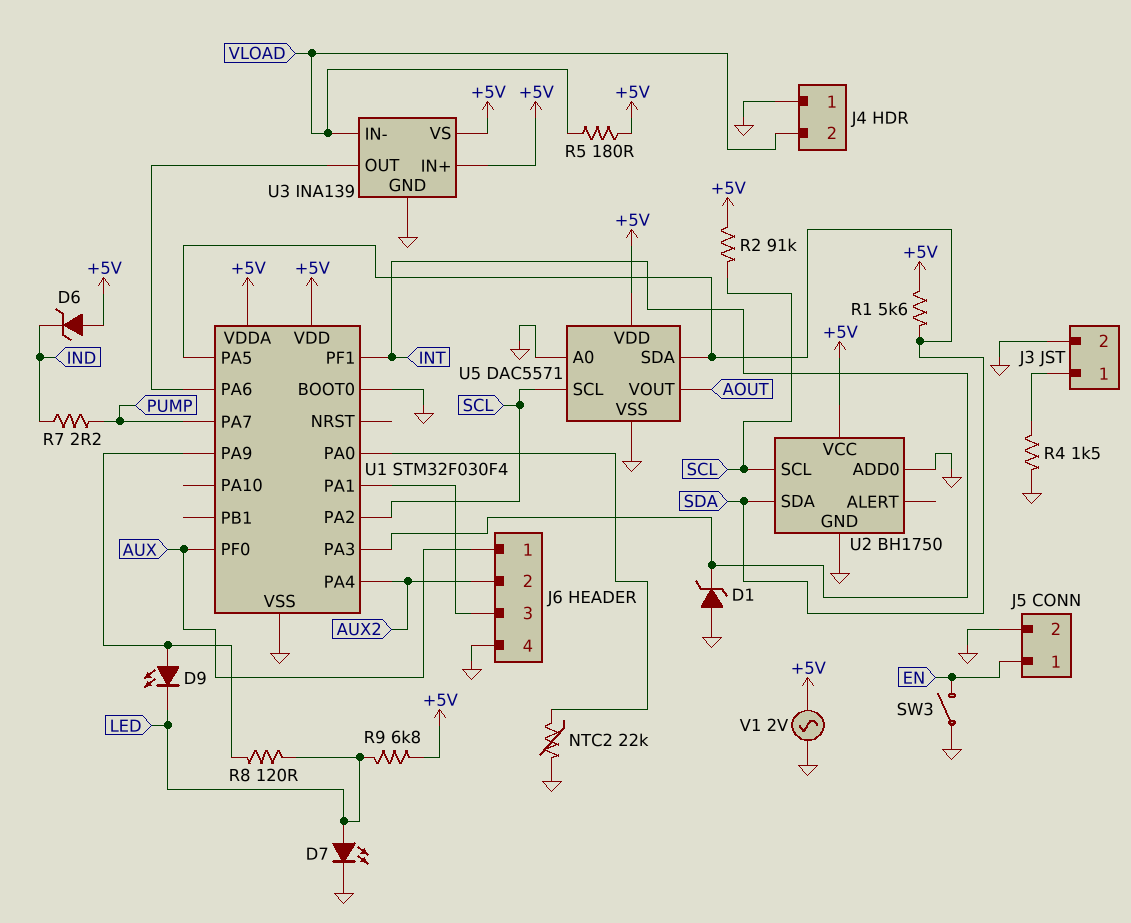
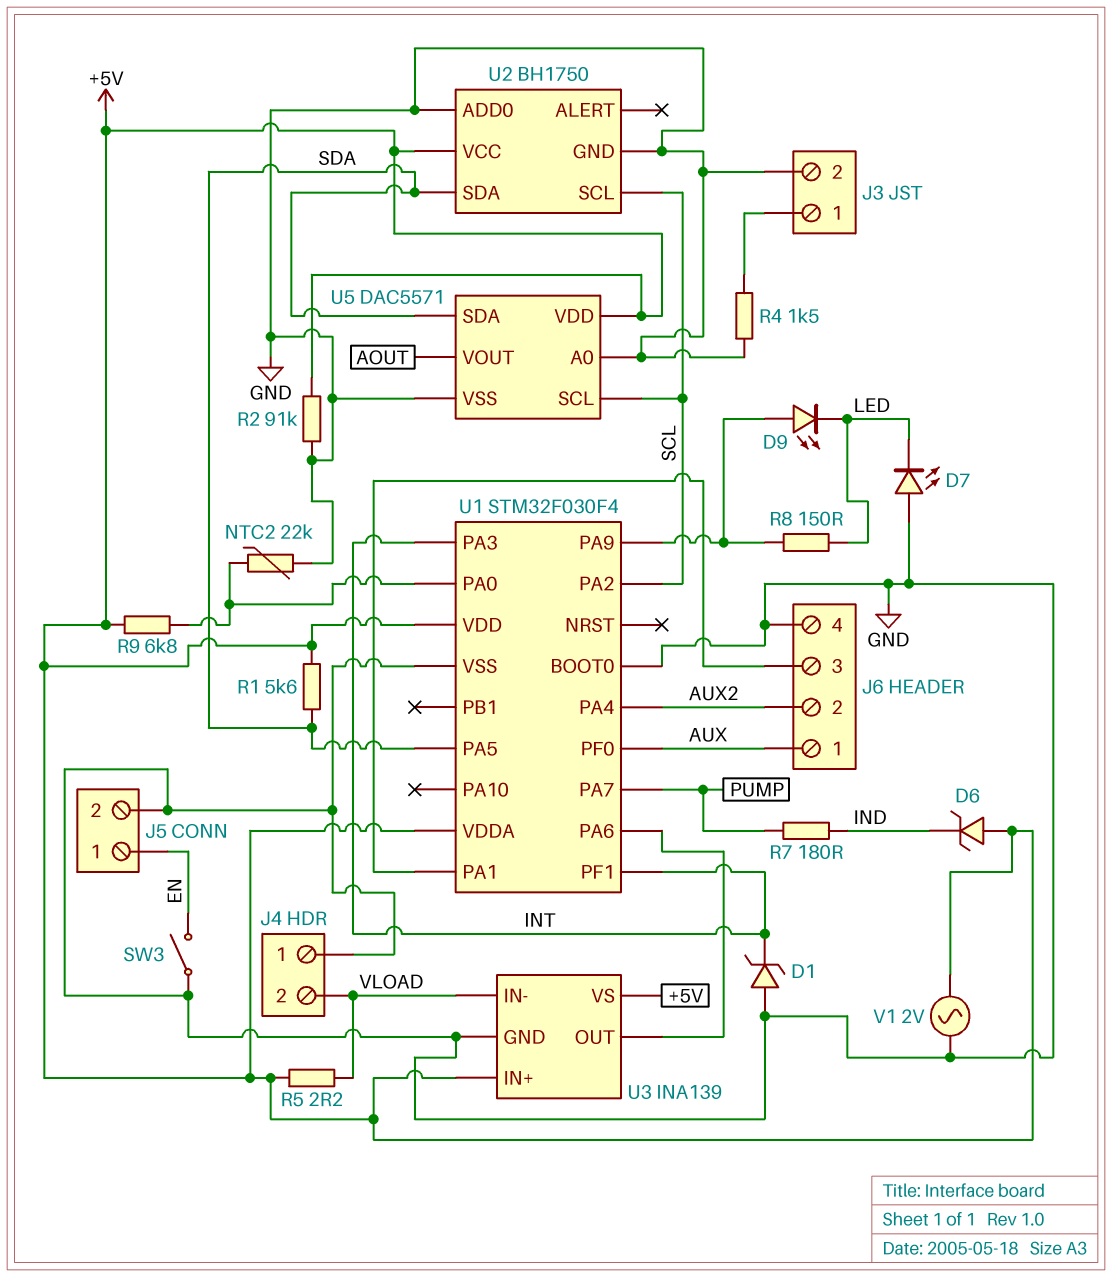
D7: LED (A LED, K GND) -> LED (A GND, K LED)
R2: 91k (+5V, SCL) -> 91k (+5V, GND)
R5: 180 (+5V, VLOAD) -> 2.2 (+5V, VLOAD)
R7: 2.2 (IND, PUMP) -> 180 (IND, PUMP)
R8: 120 (LED, U1/PA9) -> 150 (LED, U1/PA9)
R9: 6.8k (+5V, LED) -> 6.8k (+5V, U1/PA0)

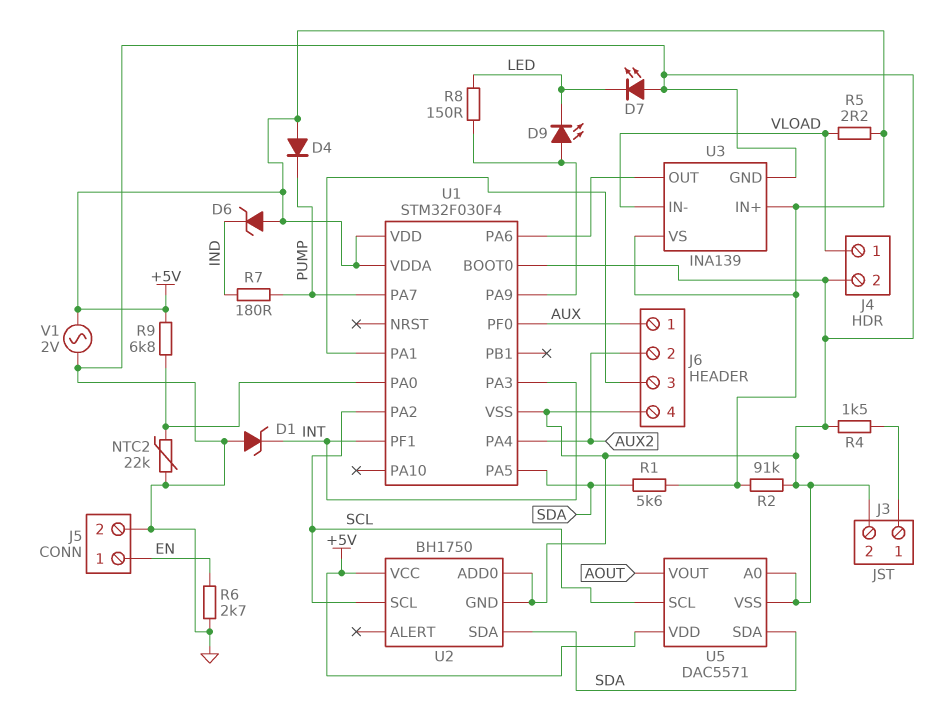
D4: none -> diode (A +5V, K PUMP)
J4 pin 1: GND -> VLOAD
J4 pin 2: VLOAD -> GND
R6: none -> 2.7k (EN, GND)
SW3: switch (EN, GND) -> none

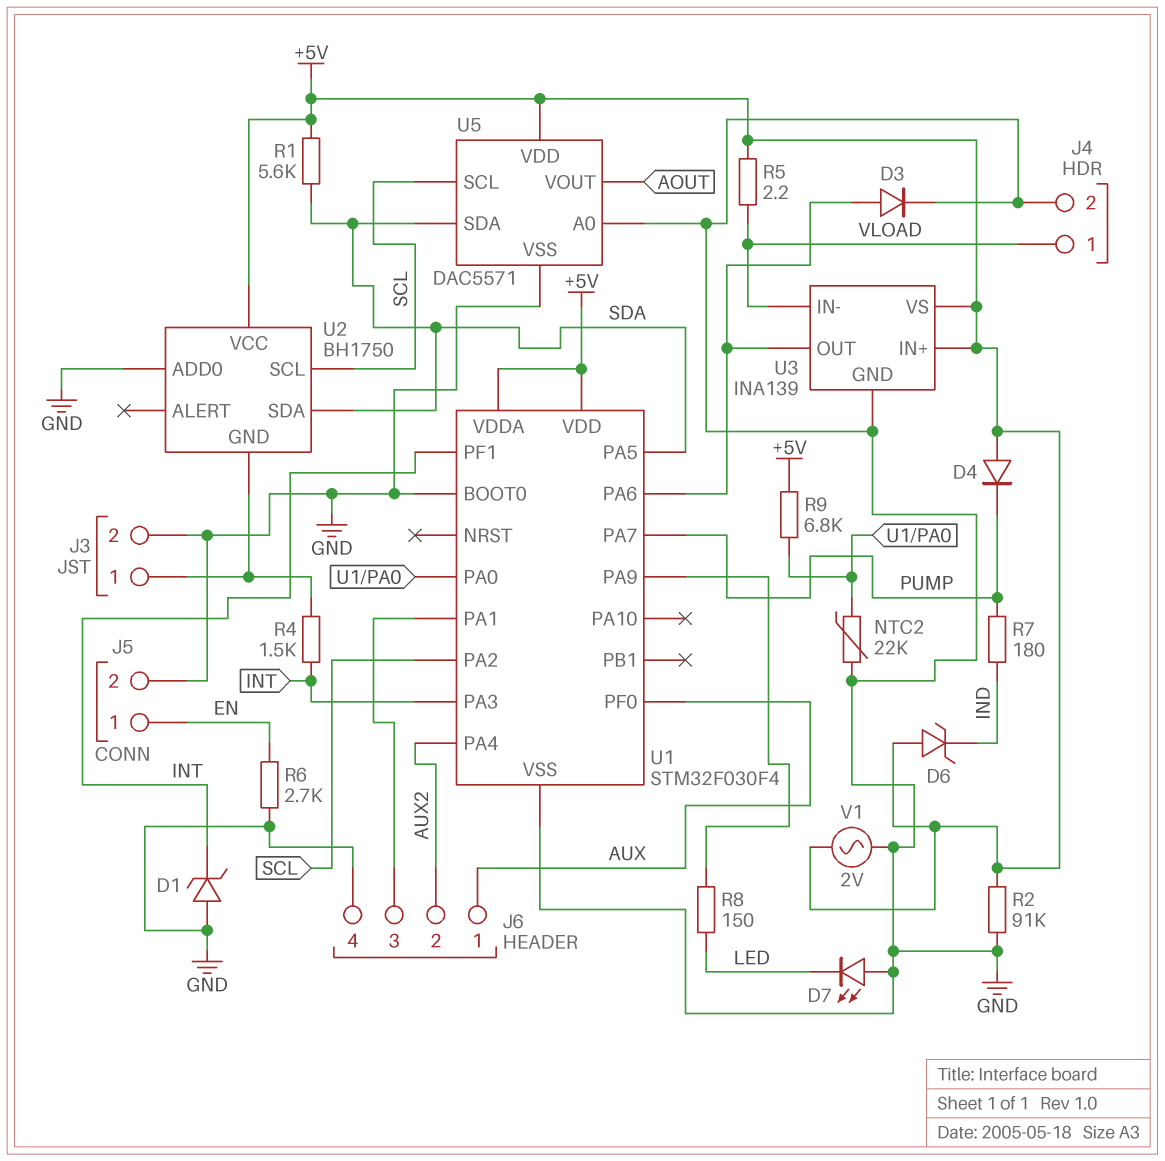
D3: none -> diode (A U1/PA6, K GND)
D9: LED (A U1/PA9, K LED) -> none
R4: 1.5k (GND, J3/1) -> 1.5k (INT, J3/1)
U2 pin GND: GND -> J3/1

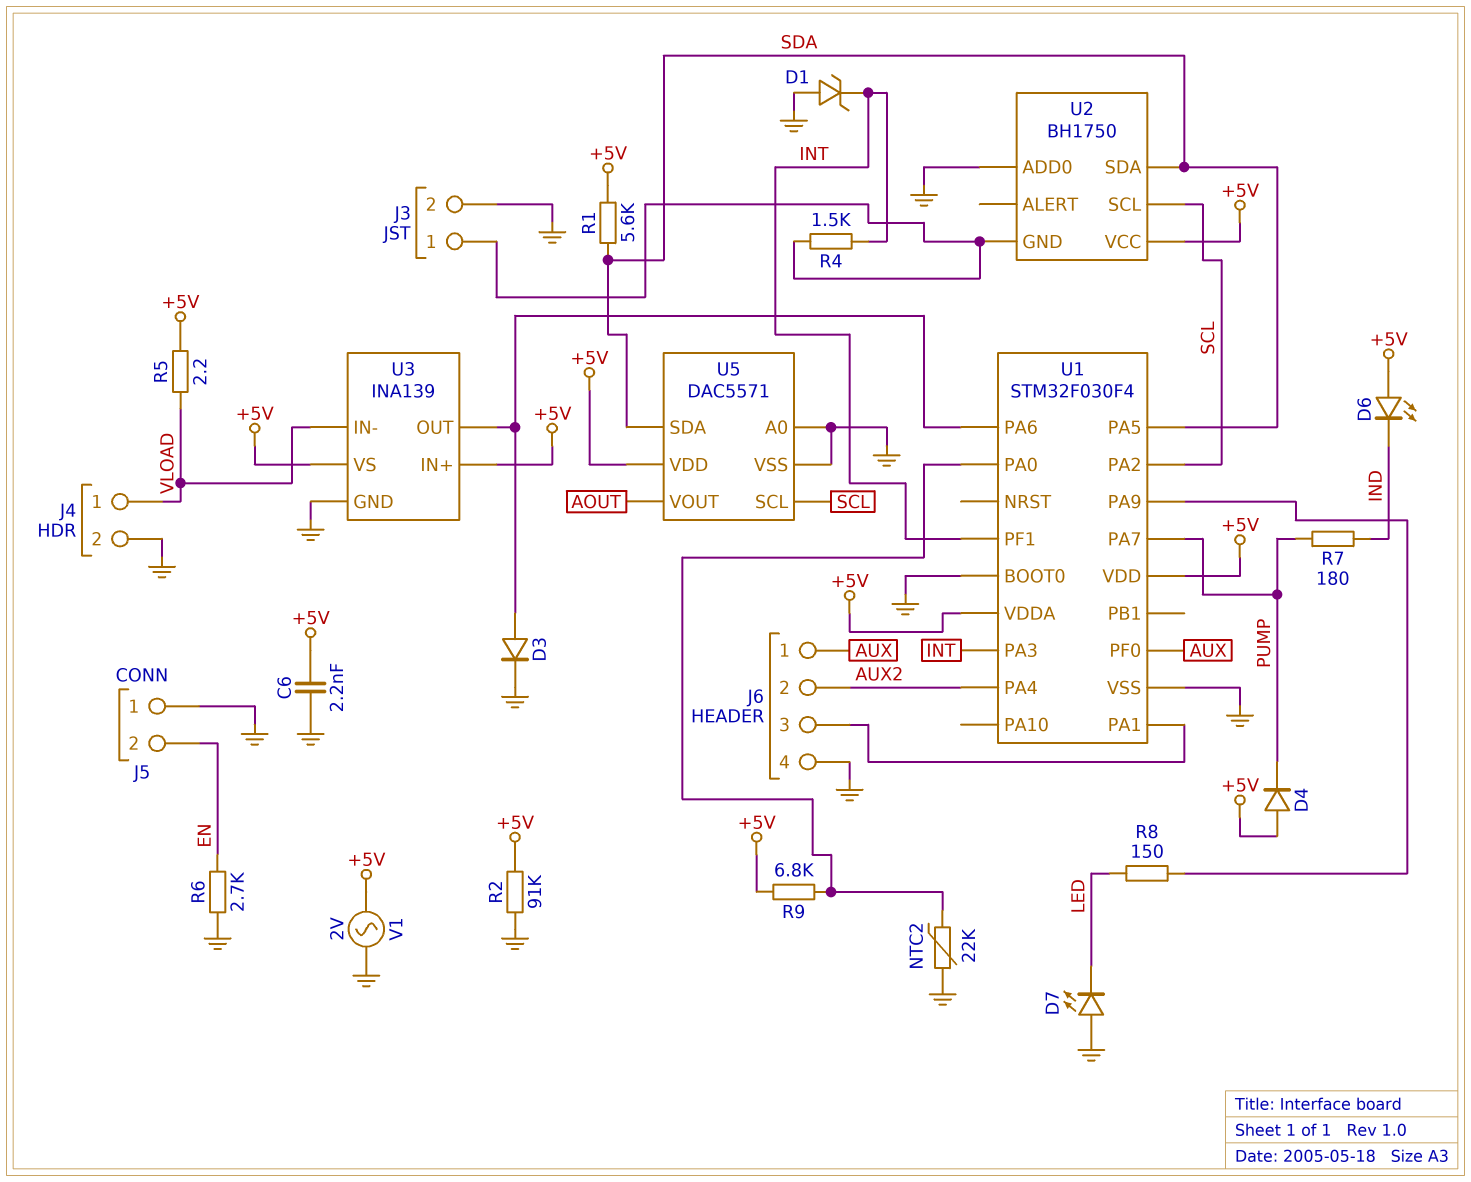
C6: none -> 2.2nF (+5V, GND)
D6: zener (A +5V, K IND) -> LED (A +5V, K IND)
J5 pin 1: EN -> GND
J5 pin 2: GND -> EN

